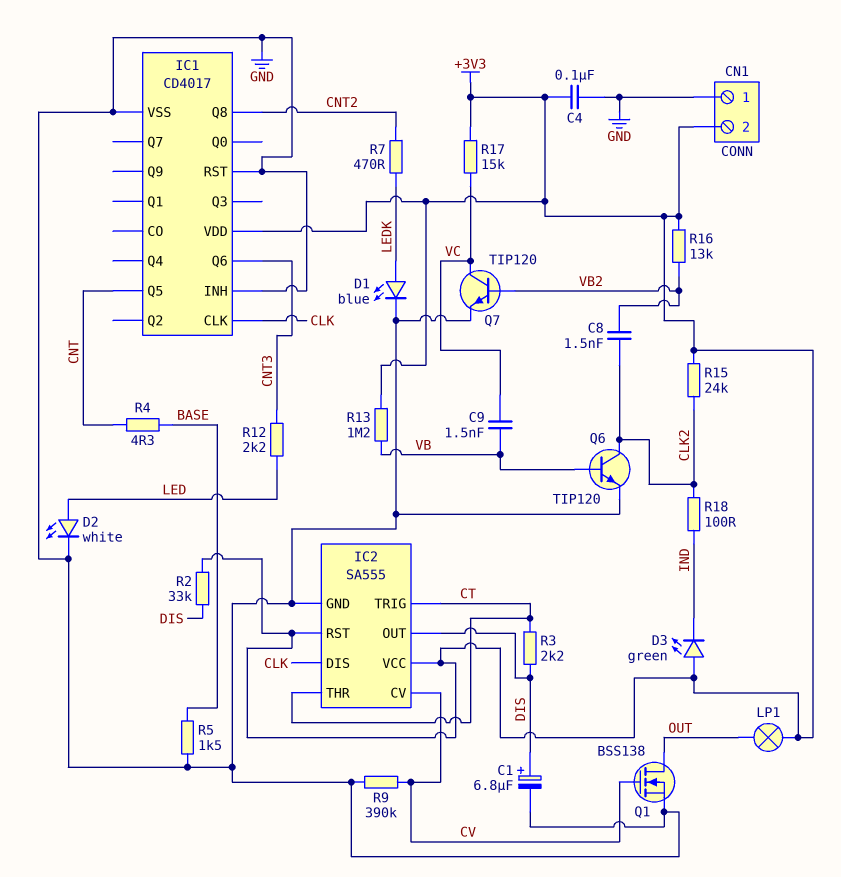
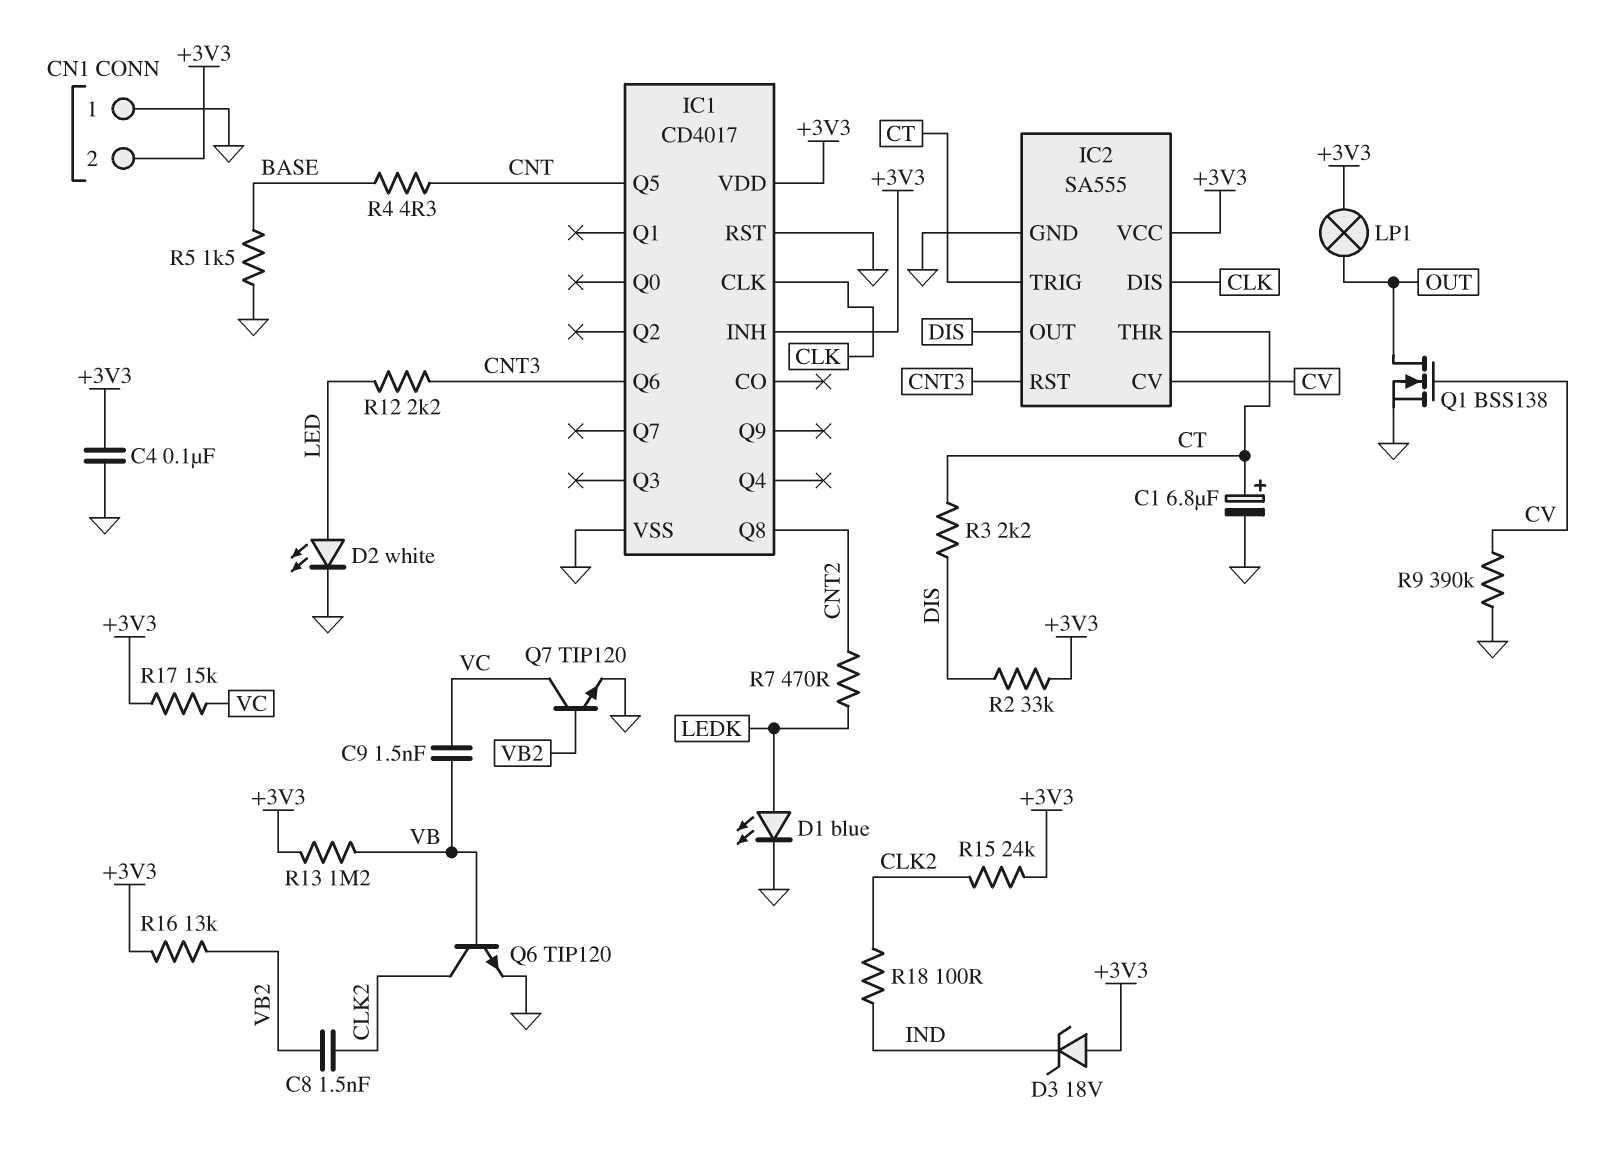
C1: 6.8uF (plus DIS, minus GND) -> 6.8uF (plus CT, minus GND)
D3: LED green (A +3V3, K IND) -> zener 18V (A +3V3, K IND)
IC1 pin INH: GND -> +3V3
IC2 pin RST: +3V3 -> CNT3

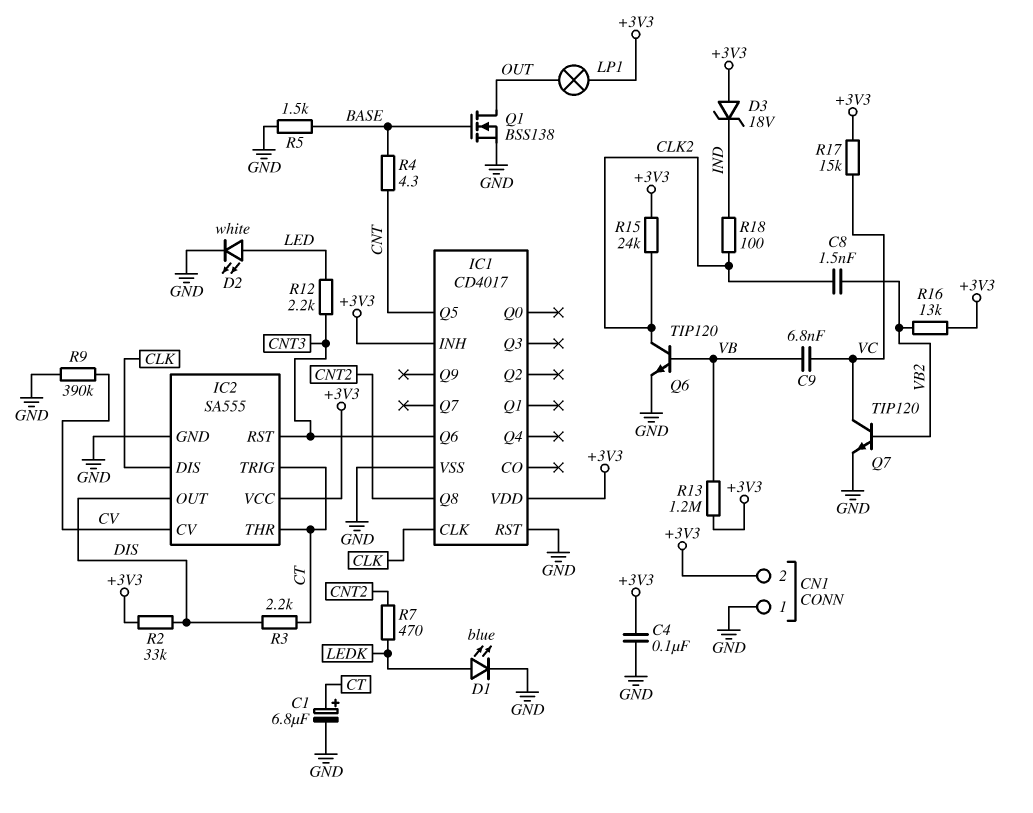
C9: 1.5nF (VB, VC) -> 6.8nF (VB, VC)
Q1: NMOS BSS138 (G CV, D OUT, S GND) -> NMOS BSS138 (G BASE, D OUT, S GND)

